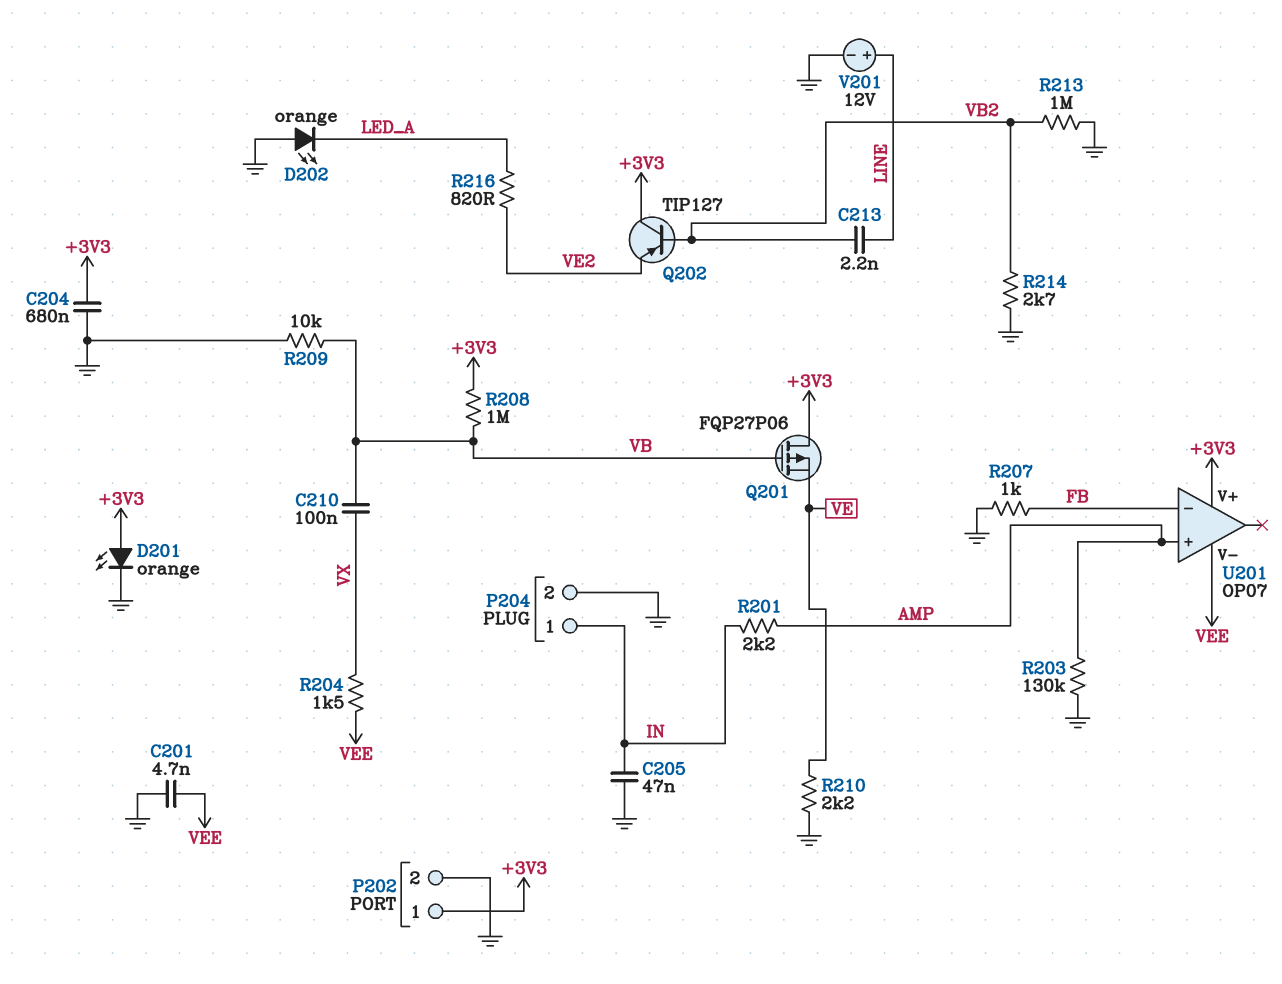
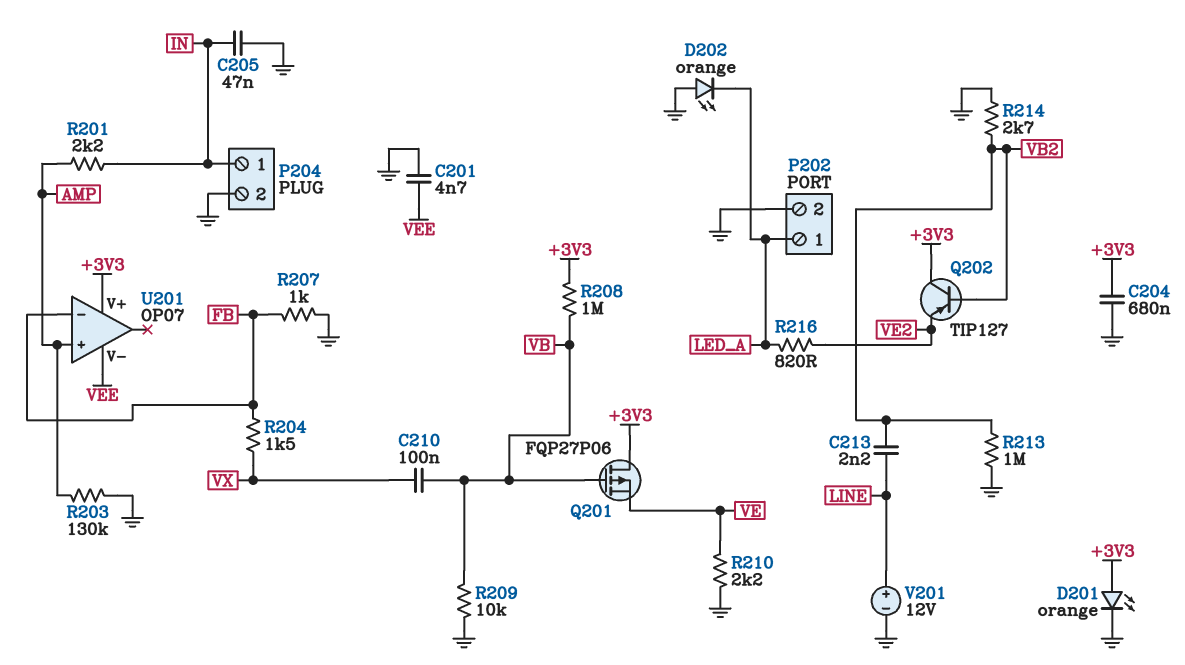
P202 pin 1: +3V3 -> LED_A
R204: 1.5k (VEE, VX) -> 1.5k (FB, VX)

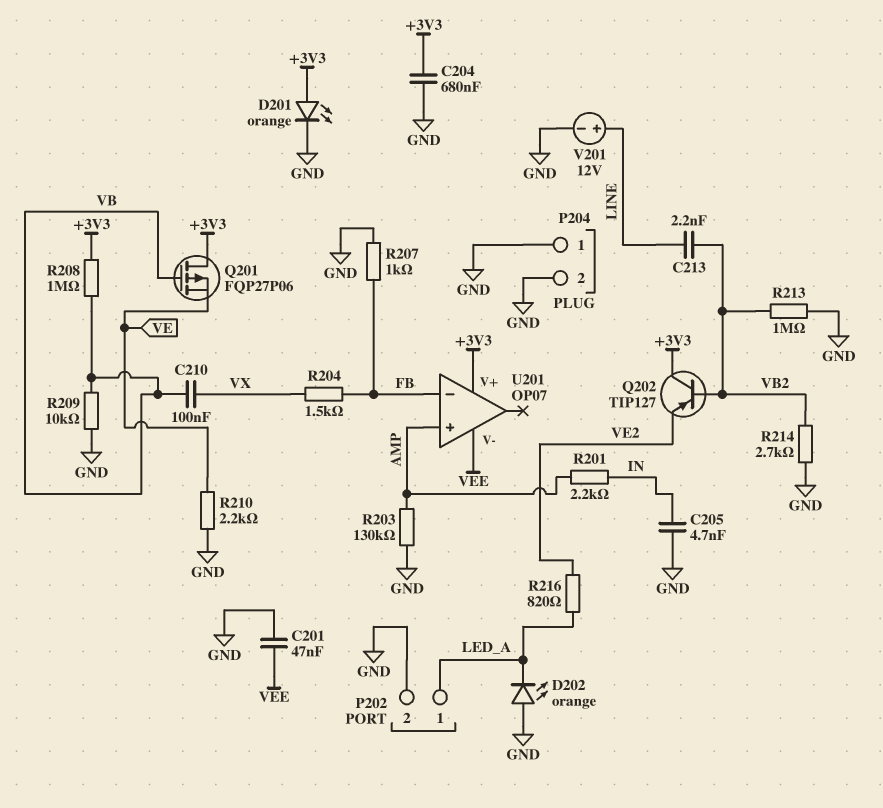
C201: 4.7nF (GND, VEE) -> 47nF (GND, VEE)
C205: 47nF (GND, IN) -> 4.7nF (GND, IN)
P204 pin 1: IN -> GND

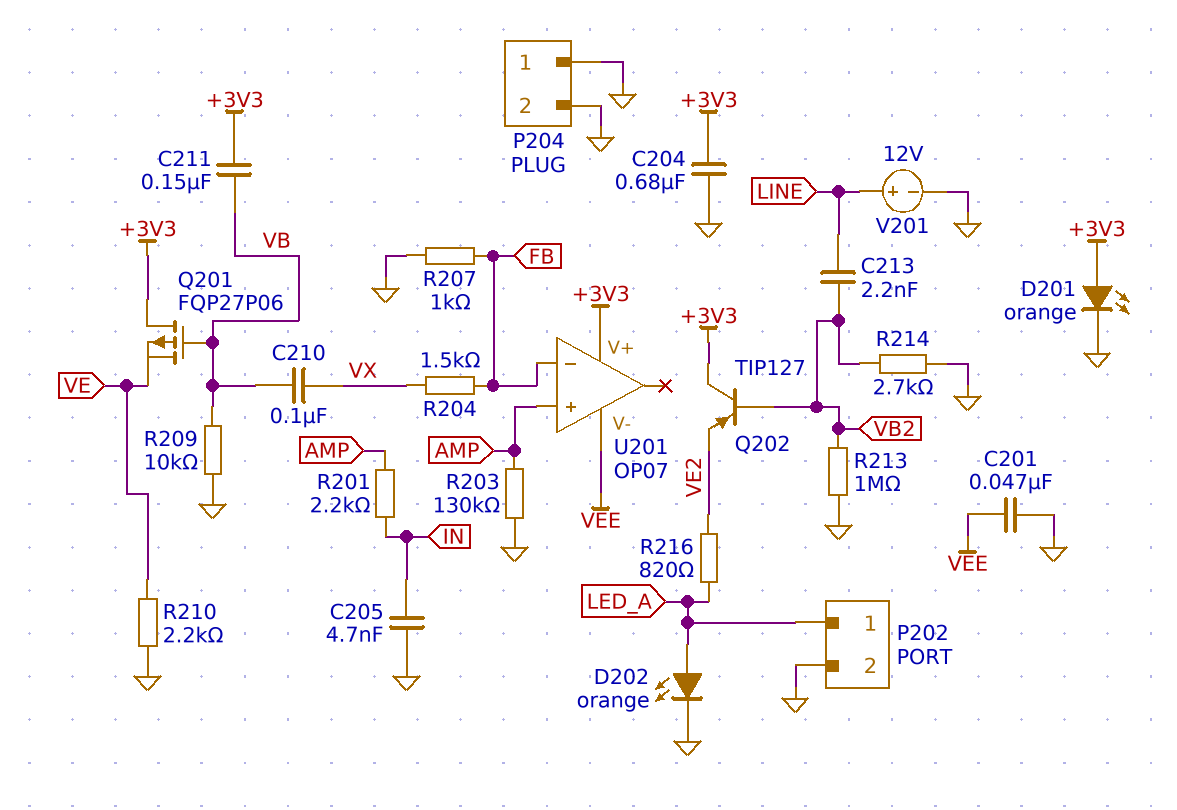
C211: none -> 150nF (+3V3, VB)
D202: LED orange (A GND, K LED_A) -> LED orange (A LED_A, K GND)
R208: 1M (+3V3, VB) -> none

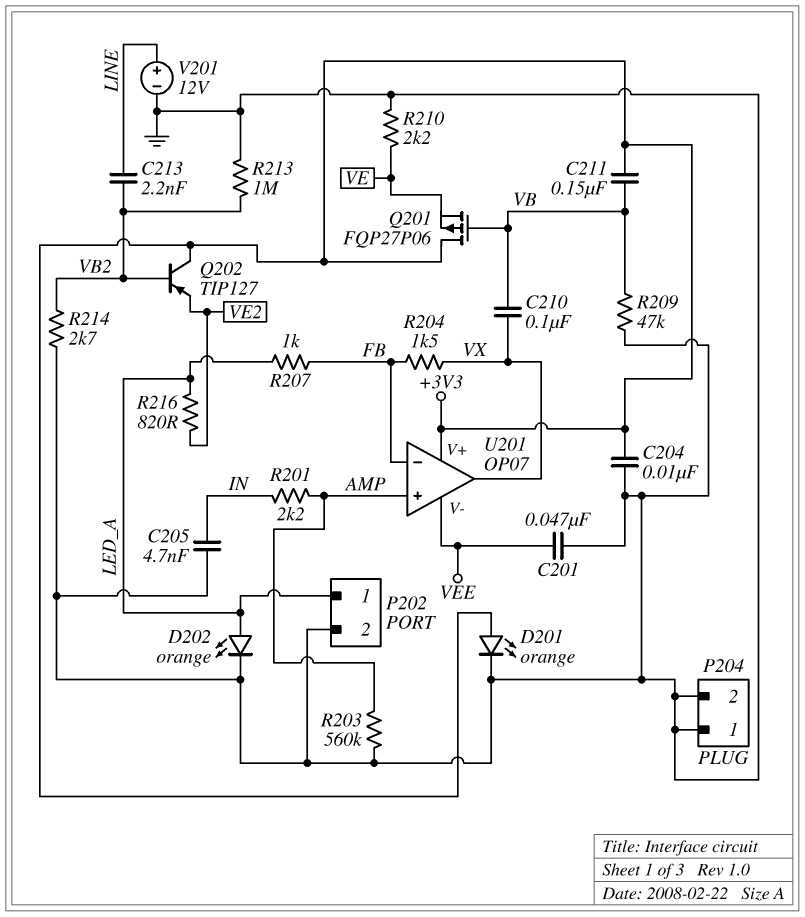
C204: 680nF (+3V3, GND) -> 10nF (+3V3, GND)
R203: 130k (AMP, GND) -> 560k (AMP, GND)
R207: 1k (FB, GND) -> 1k (FB, LED_A)
R209: 10k (GND, VB) -> 47k (GND, VB)
U201 pin out: none -> VX

